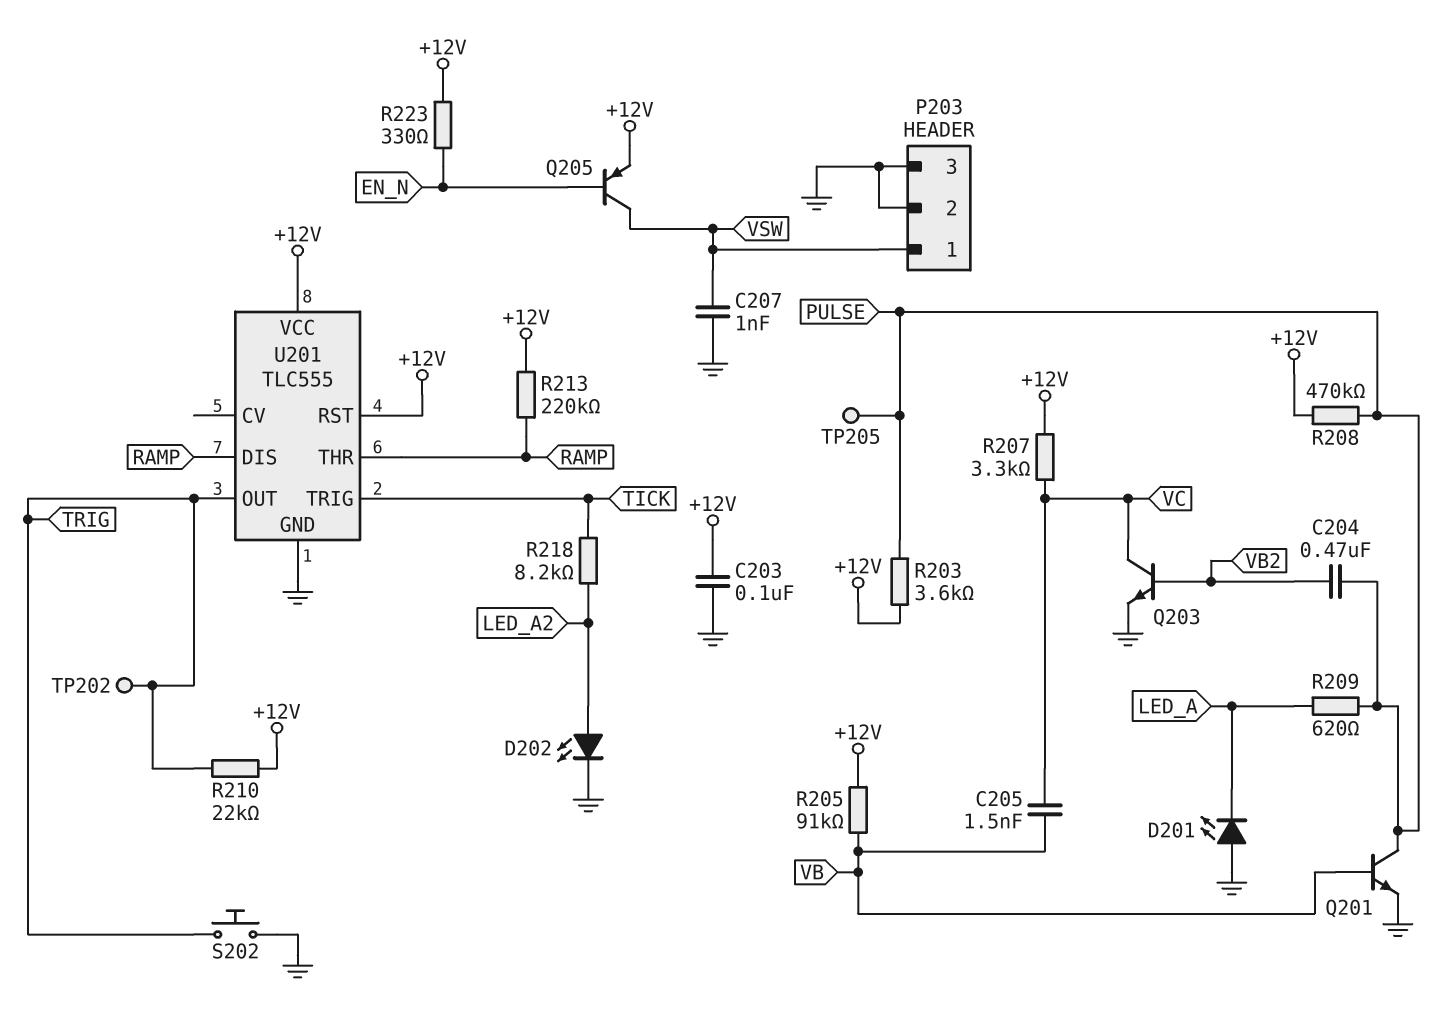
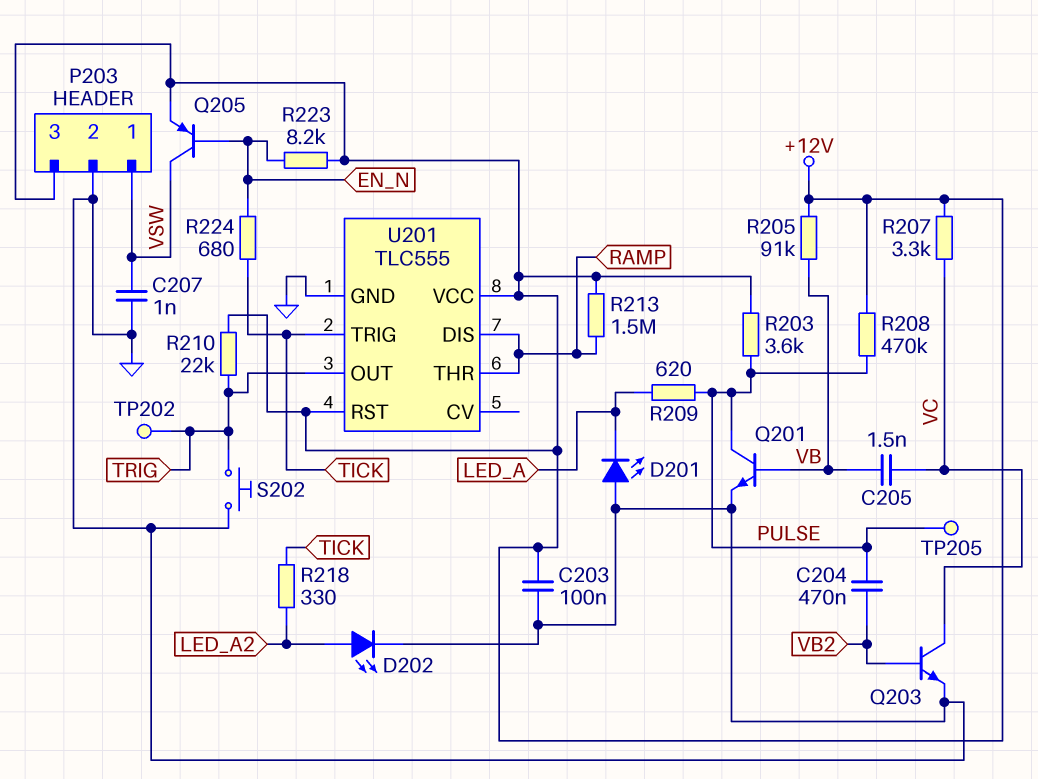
P203 pin 3: GND -> +12V
R213: 220k (+12V, RAMP) -> 1.5M (+12V, RAMP)
R218: 8.2k (LED_A2, TICK) -> 330 (LED_A2, TICK)
R223: 330 (+12V, EN_N) -> 8.2k (+12V, EN_N)
R224: none -> 680 (EN_N, TICK)

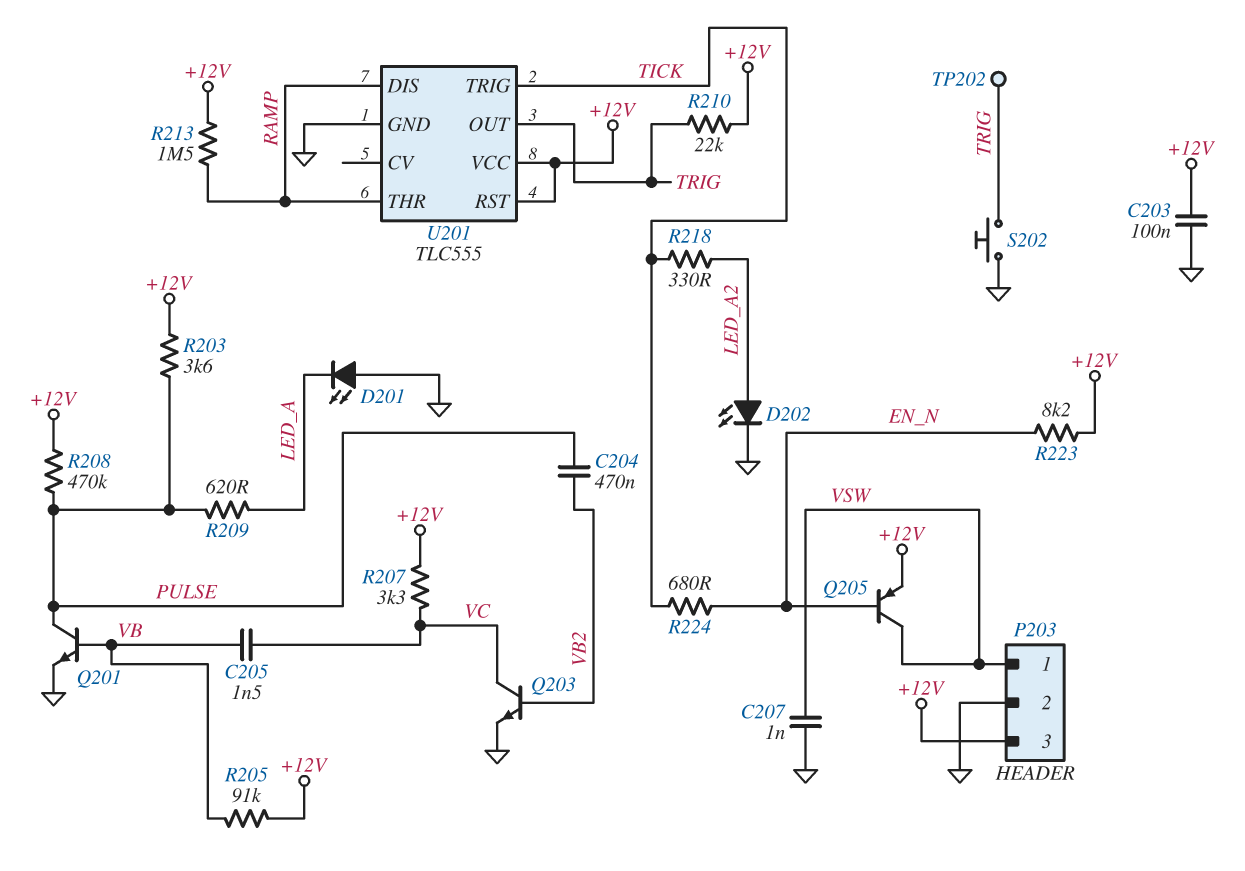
TP205: test point (PULSE) -> none

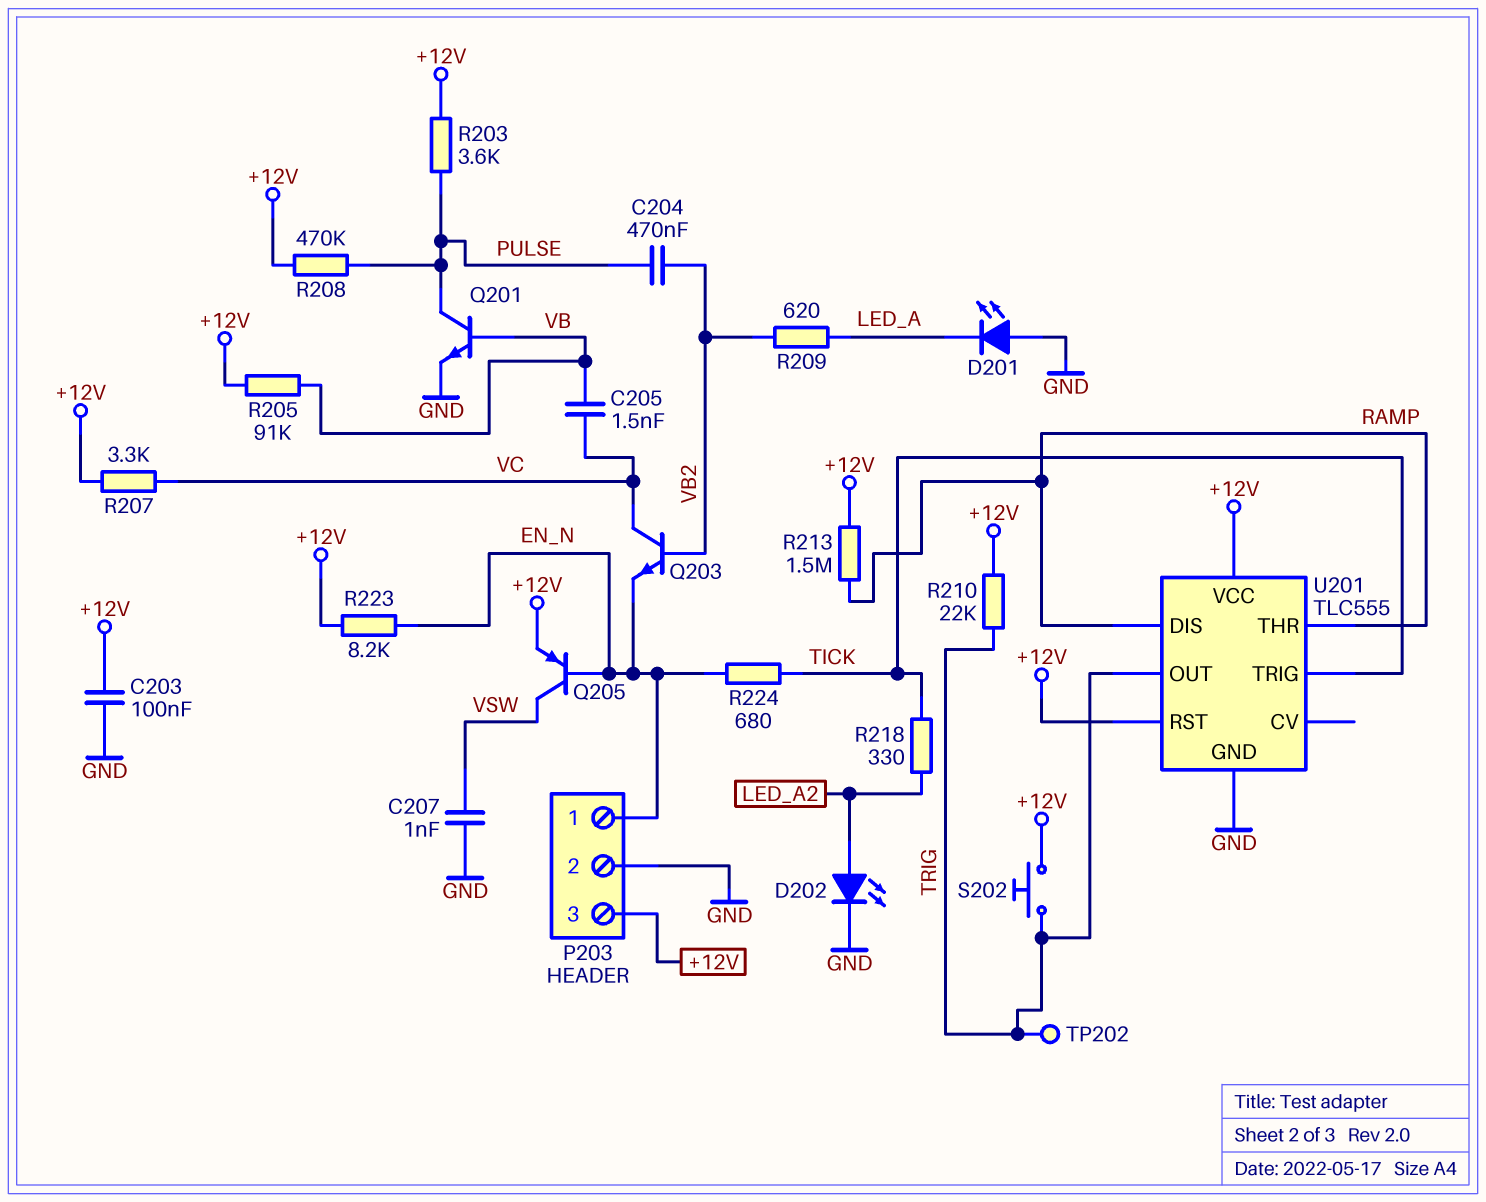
P203 pin 1: VSW -> EN_N
Q203: NPN (B VB2, C VC, E GND) -> NPN (B VB2, C VC, E EN_N)
R209: 620 (LED_A, PULSE) -> 620 (LED_A, VB2)
S202: button (GND, TRIG) -> button (+12V, TRIG)

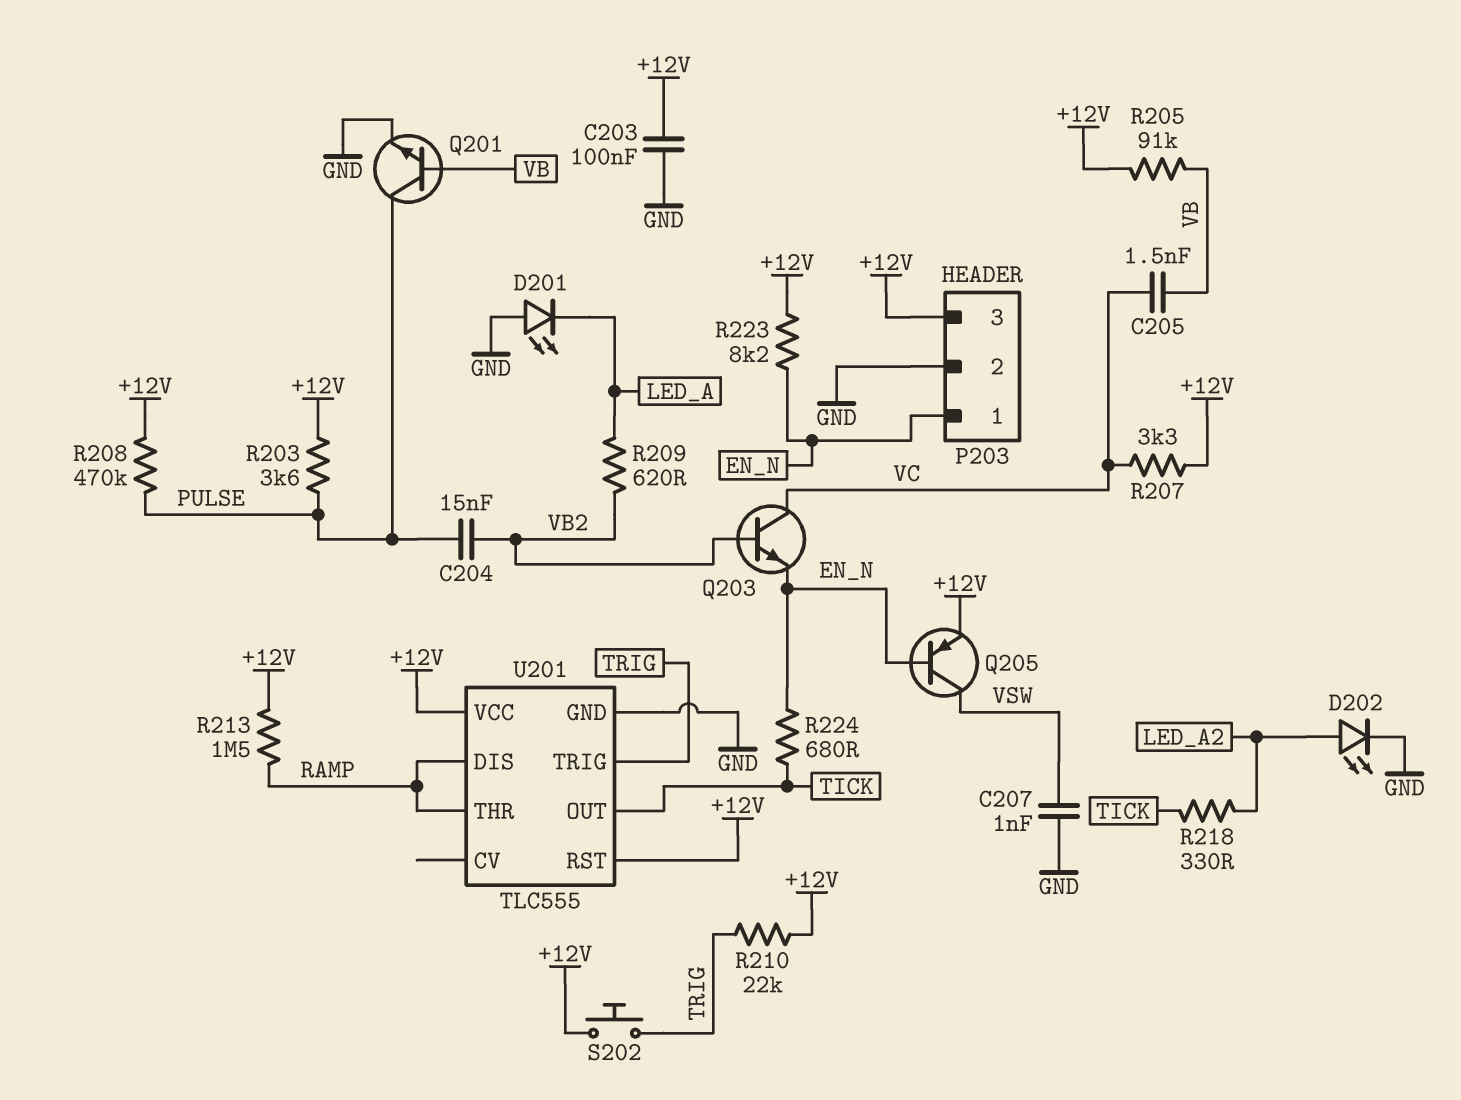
C204: 470nF (PULSE, VB2) -> 15nF (PULSE, VB2)
TP202: test point (TRIG) -> none
U201 pin OUT: TRIG -> TICK
U201 pin TRIG: TICK -> TRIG

